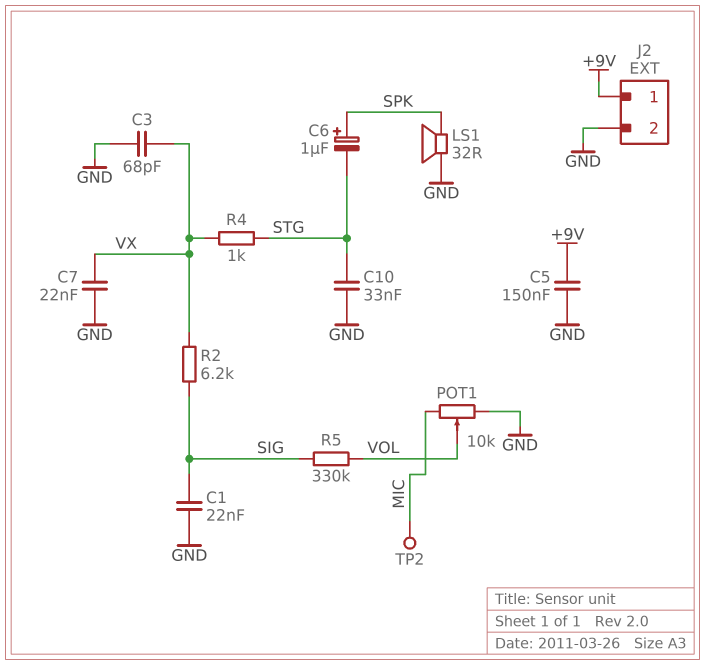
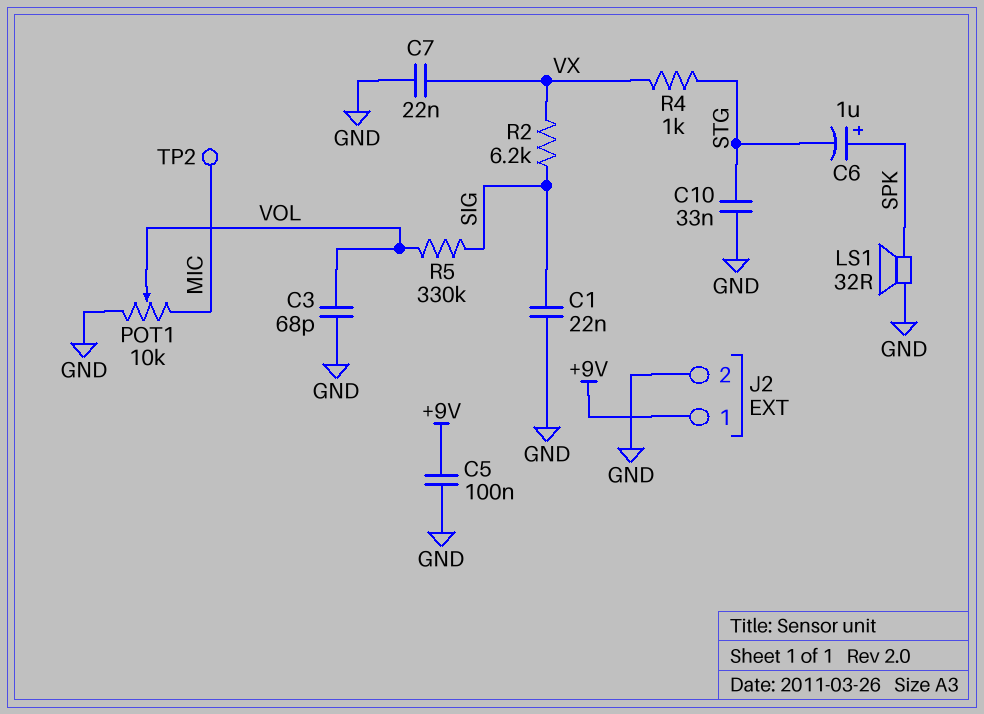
C3: 68pF (GND, VX) -> 68pF (GND, VOL)
C5: 150nF (+9V, GND) -> 100nF (+9V, GND)

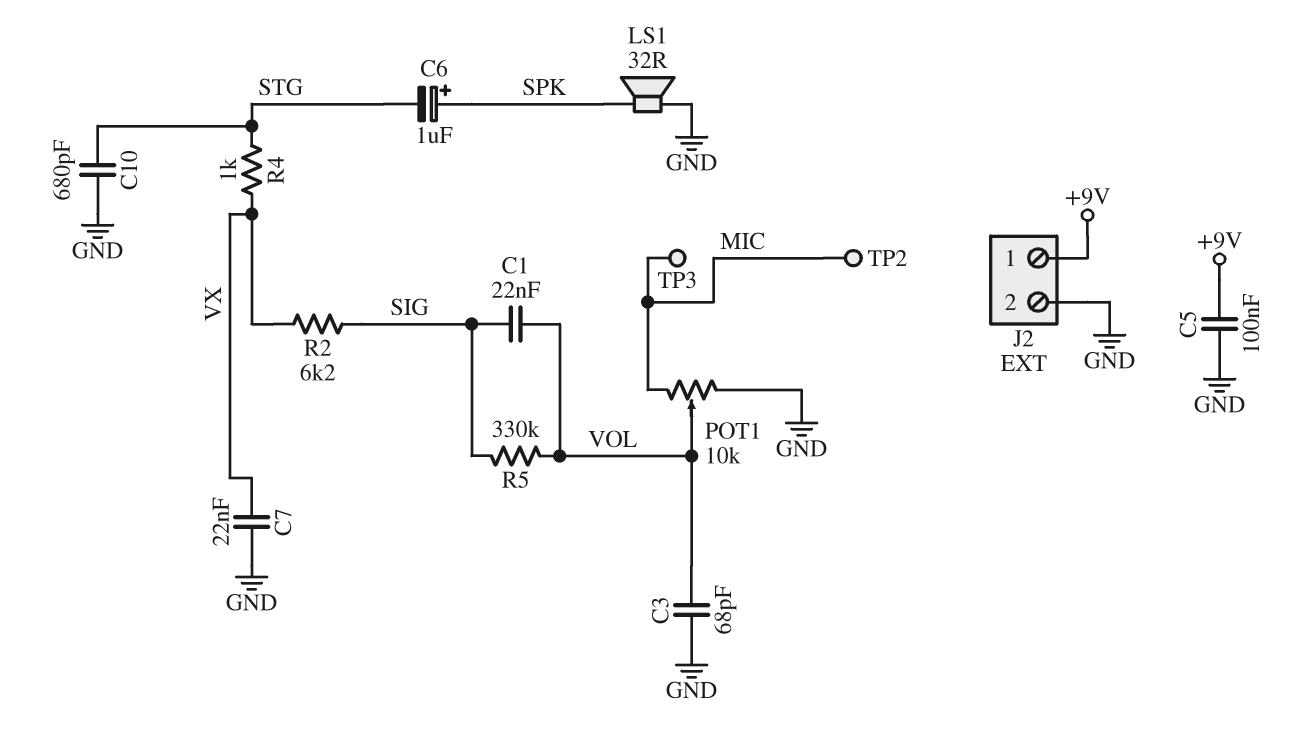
C1: 22nF (GND, SIG) -> 22nF (SIG, VOL)
C10: 33nF (GND, STG) -> 680pF (GND, STG)
TP3: none -> test point (MIC)

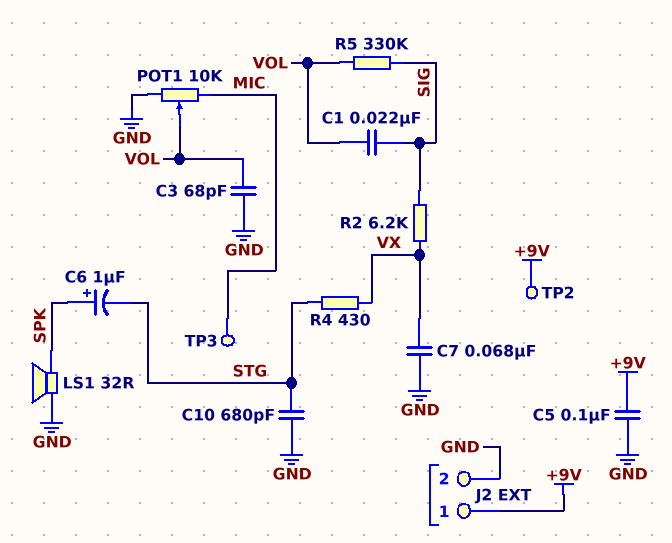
C7: 22nF (GND, VX) -> 68nF (GND, VX)
R4: 1k (STG, VX) -> 430 (STG, VX)
TP2: test point (MIC) -> test point (+9V)

